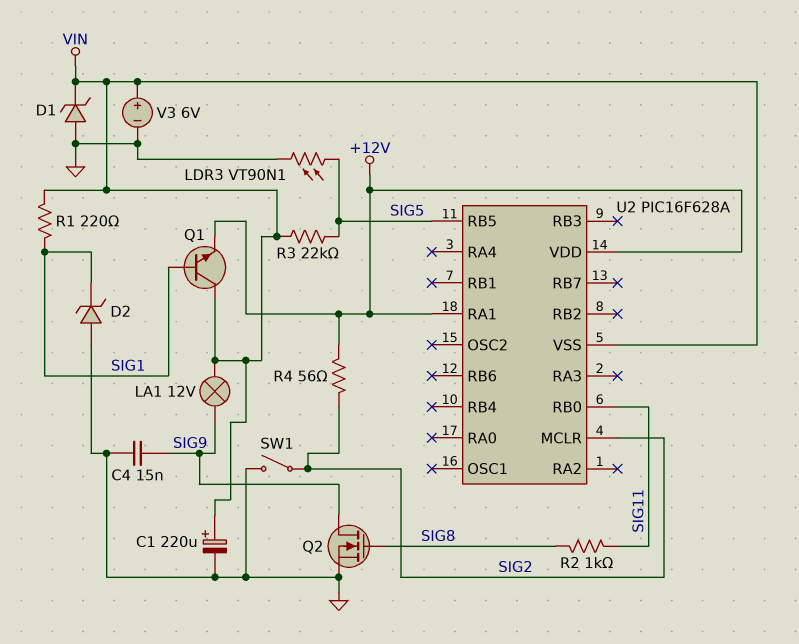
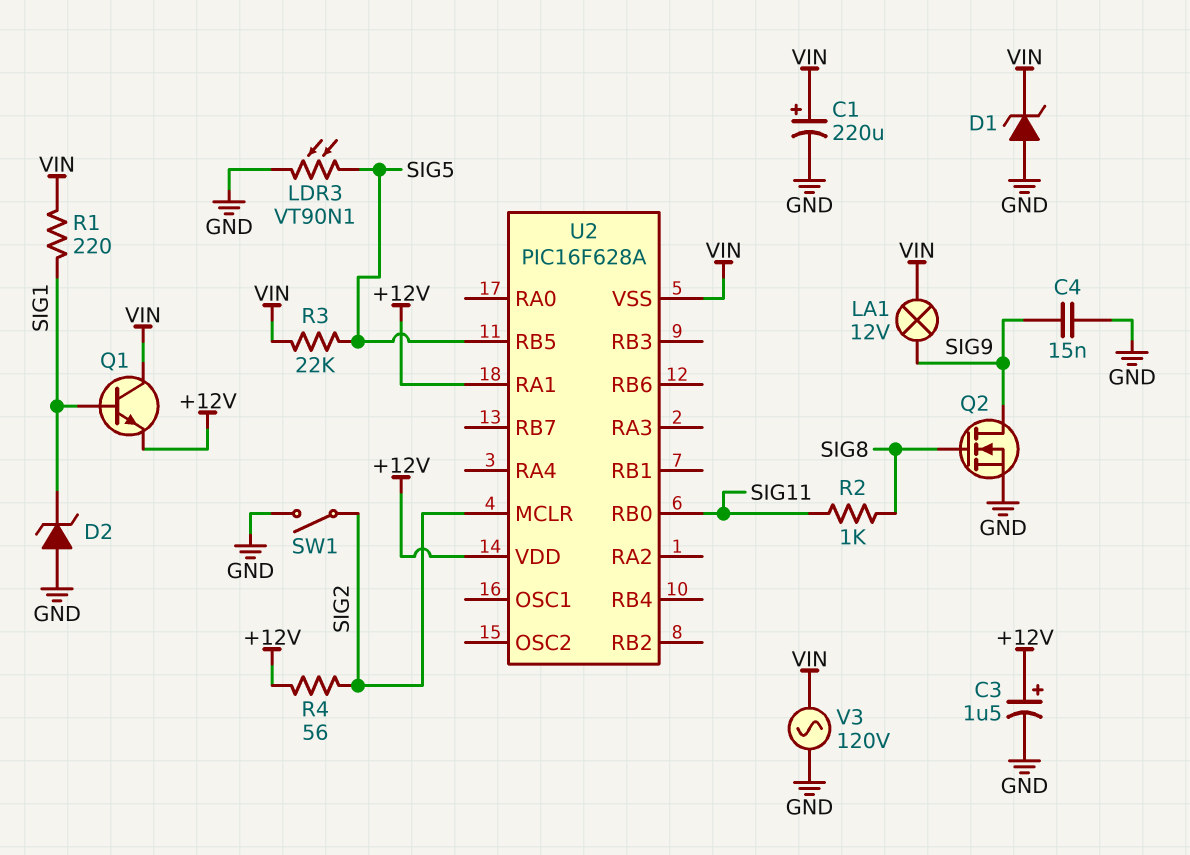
C3: none -> 1.5uF (plus +12V, minus GND)
V3: 6V (plus VIN, minus GND) -> AC 120V (GND, VIN)

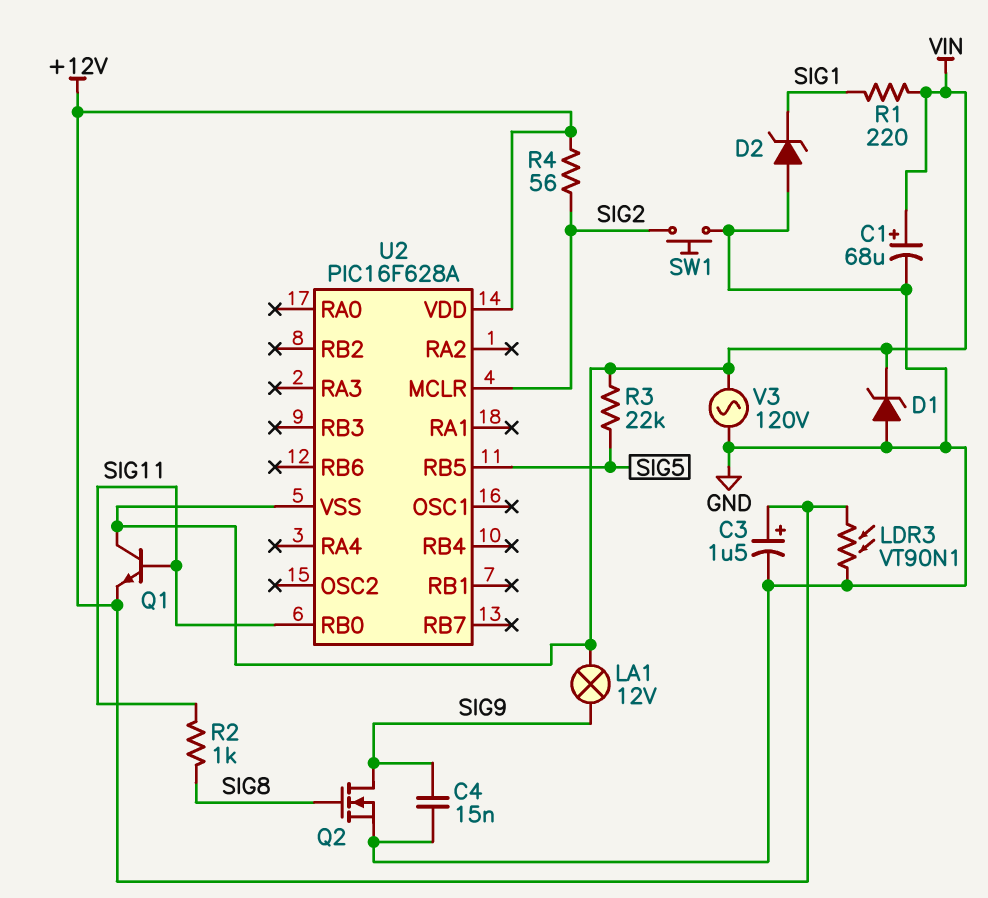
C1: 220uF (plus VIN, minus GND) -> 68uF (plus VIN, minus GND)
LDR3: VT90N1 (GND, SIG5) -> VT90N1 (+12V, GND)
Q1: NPN (B SIG1, C VIN, E +12V) -> NPN (B SIG11, C VIN, E +12V)
SW1: switch (GND, SIG2) -> button (GND, SIG2)
U2 pin RA1: +12V -> none

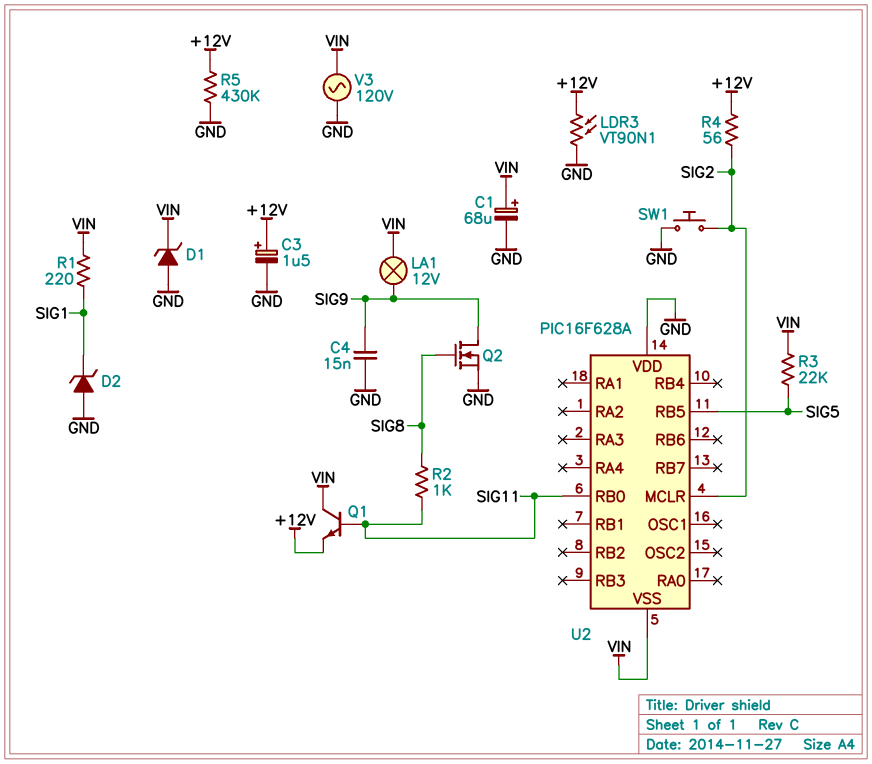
R5: none -> 430k (+12V, GND)
U2 pin VDD: +12V -> GND

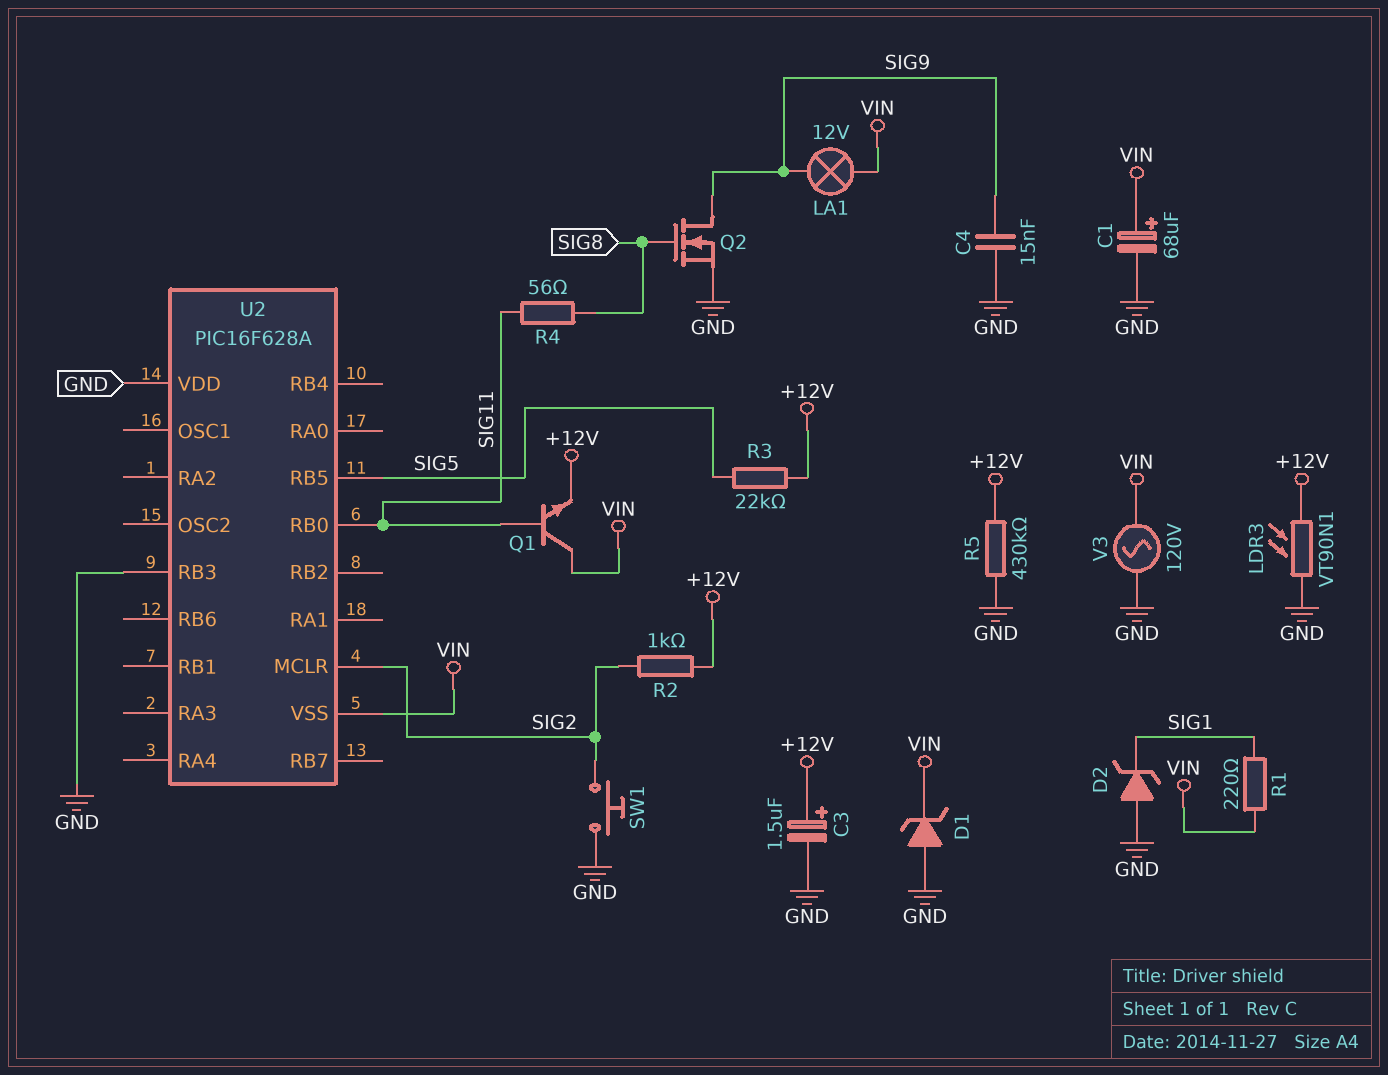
R2: 1k (SIG8, SIG11) -> 1k (+12V, SIG2)
R3: 22k (SIG5, VIN) -> 22k (+12V, SIG5)
R4: 56 (+12V, SIG2) -> 56 (SIG8, SIG11)
U2 pin RB3: none -> GND

